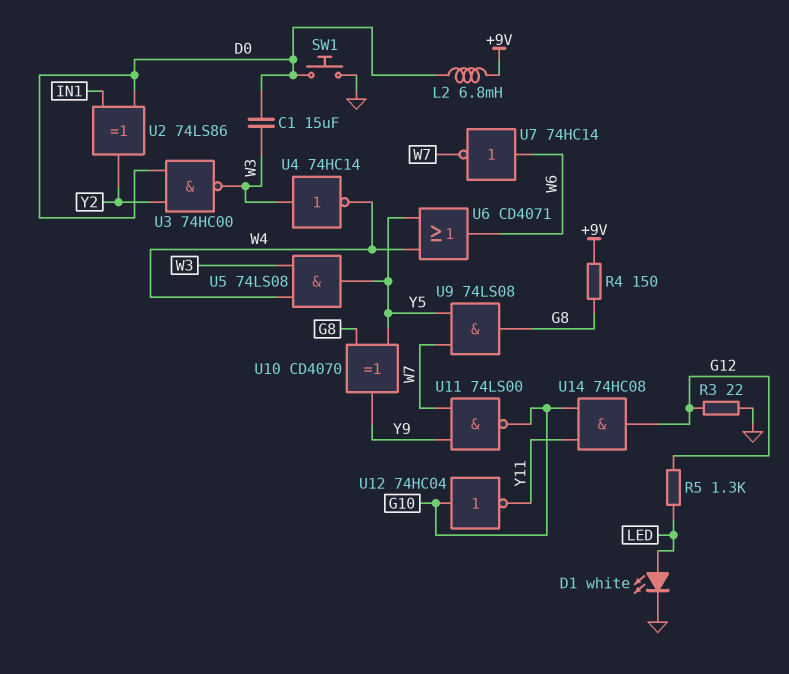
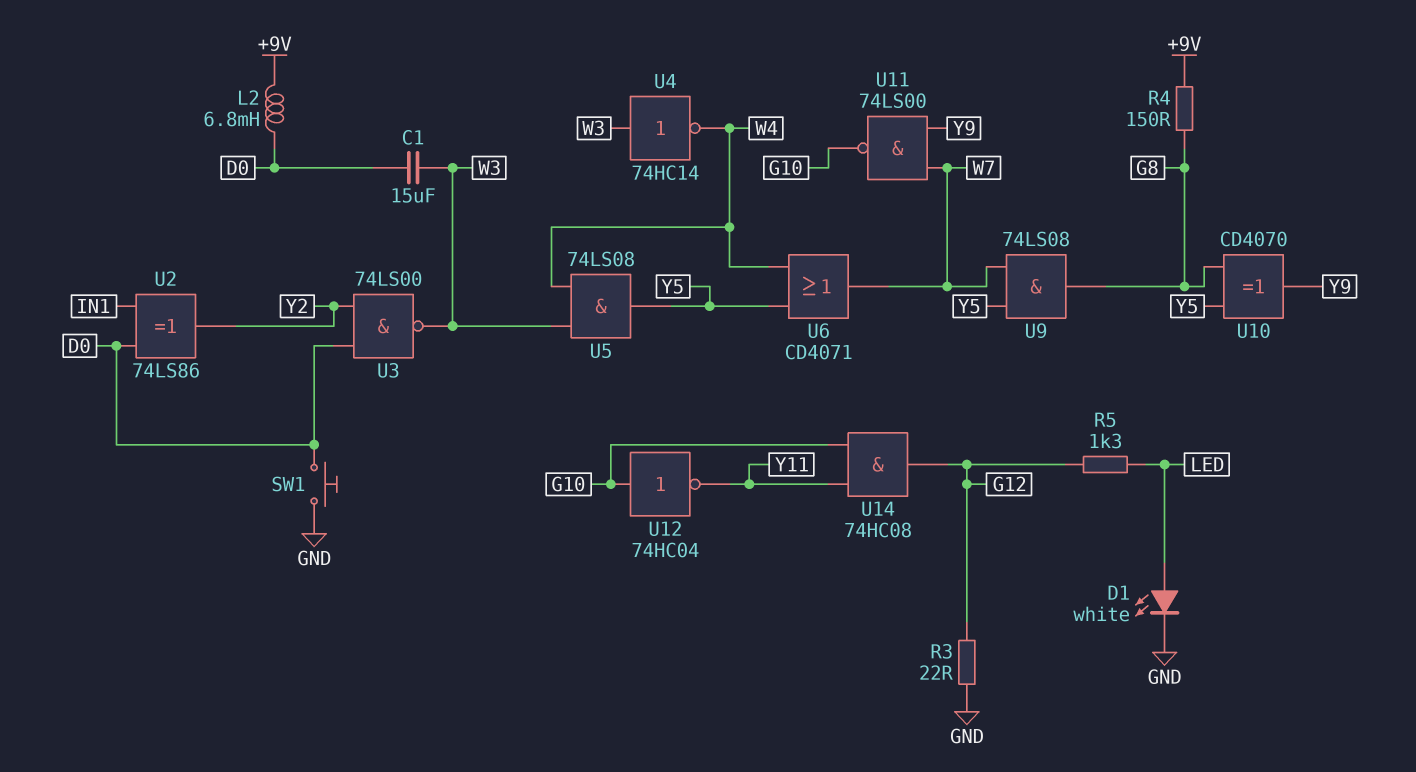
U3: NAND 74HC00 (in D0, in Y2, out W3) -> NAND 74LS00 (in D0, in Y2, out W3)
U6: OR CD4071 (in W4, in Y5, out W6) -> OR CD4071 (in W4, in Y5, out W7)
U7: NOT 74HC14 (in W6, out W7) -> none

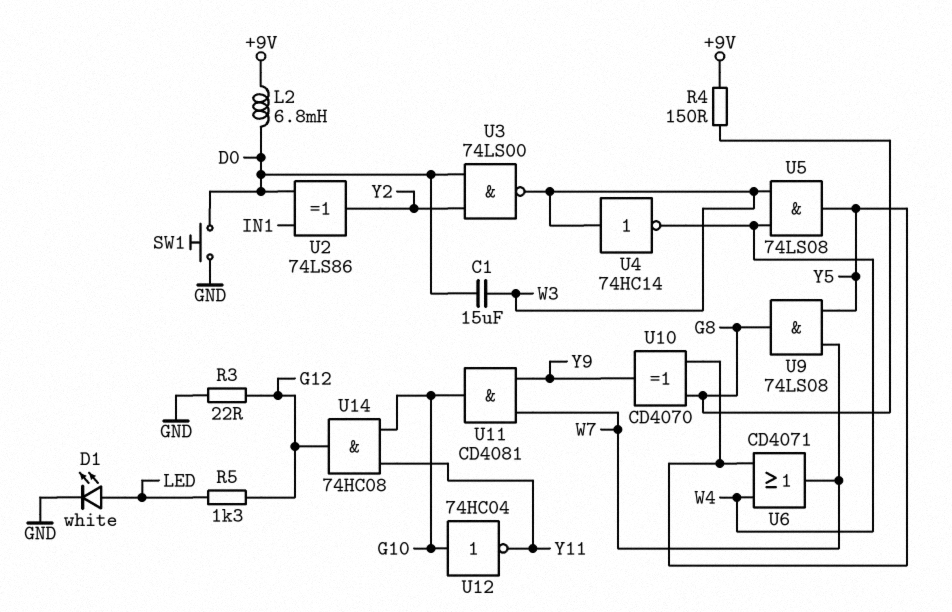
U11: NAND 74LS00 (in W7, in Y9, out G10) -> AND CD4081 (in W7, in Y9, out G10)

